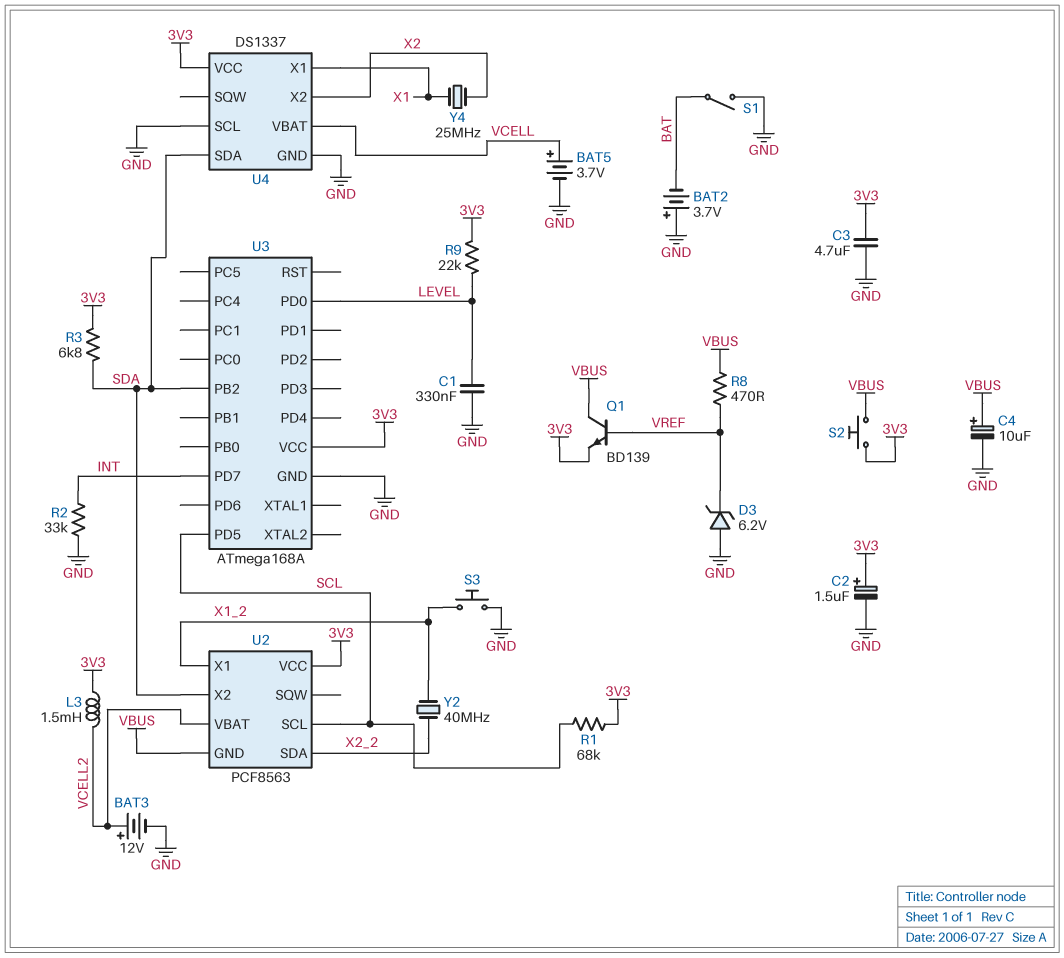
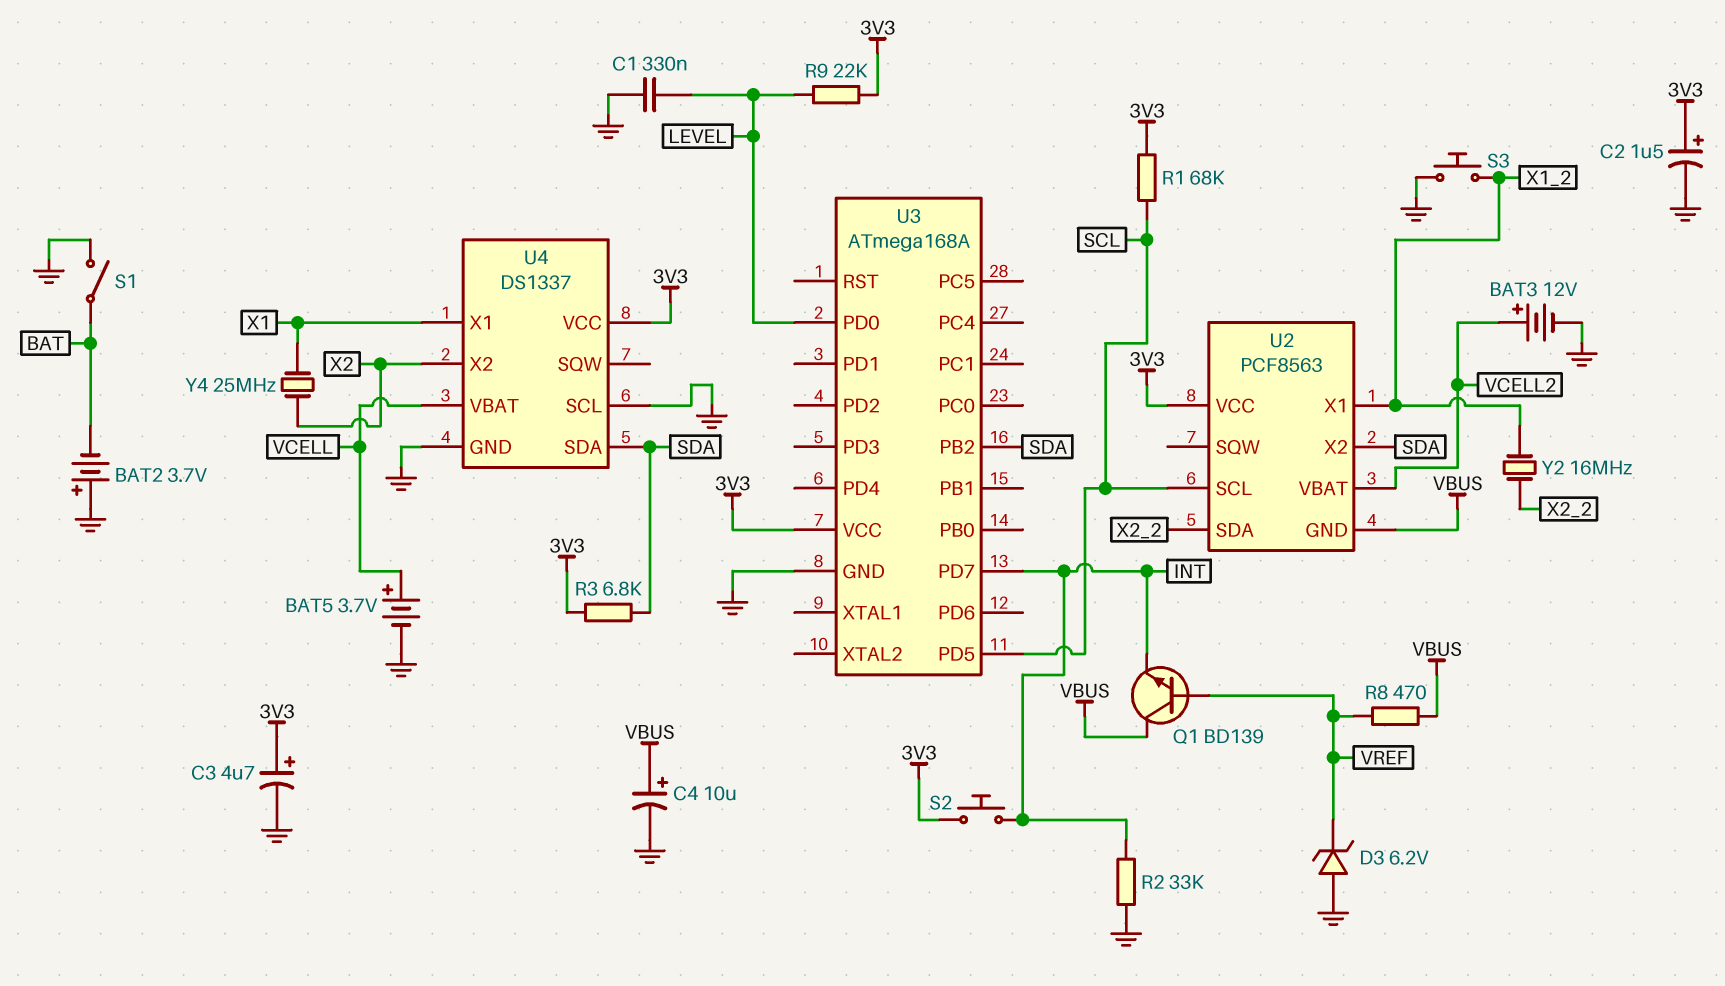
C3: 4.7uF (3V3, GND) -> 4.7uF (plus 3V3, minus GND)
L3: 1.5mH (3V3, VCELL2) -> none
Q1: NPN BD139 (B VREF, C VBUS, E 3V3) -> NPN BD139 (B VREF, C VBUS, E INT)
S2: button (3V3, VBUS) -> button (3V3, INT)
Y2: 40MHz (X1_2, X2_2) -> 16MHz (X1_2, X2_2)

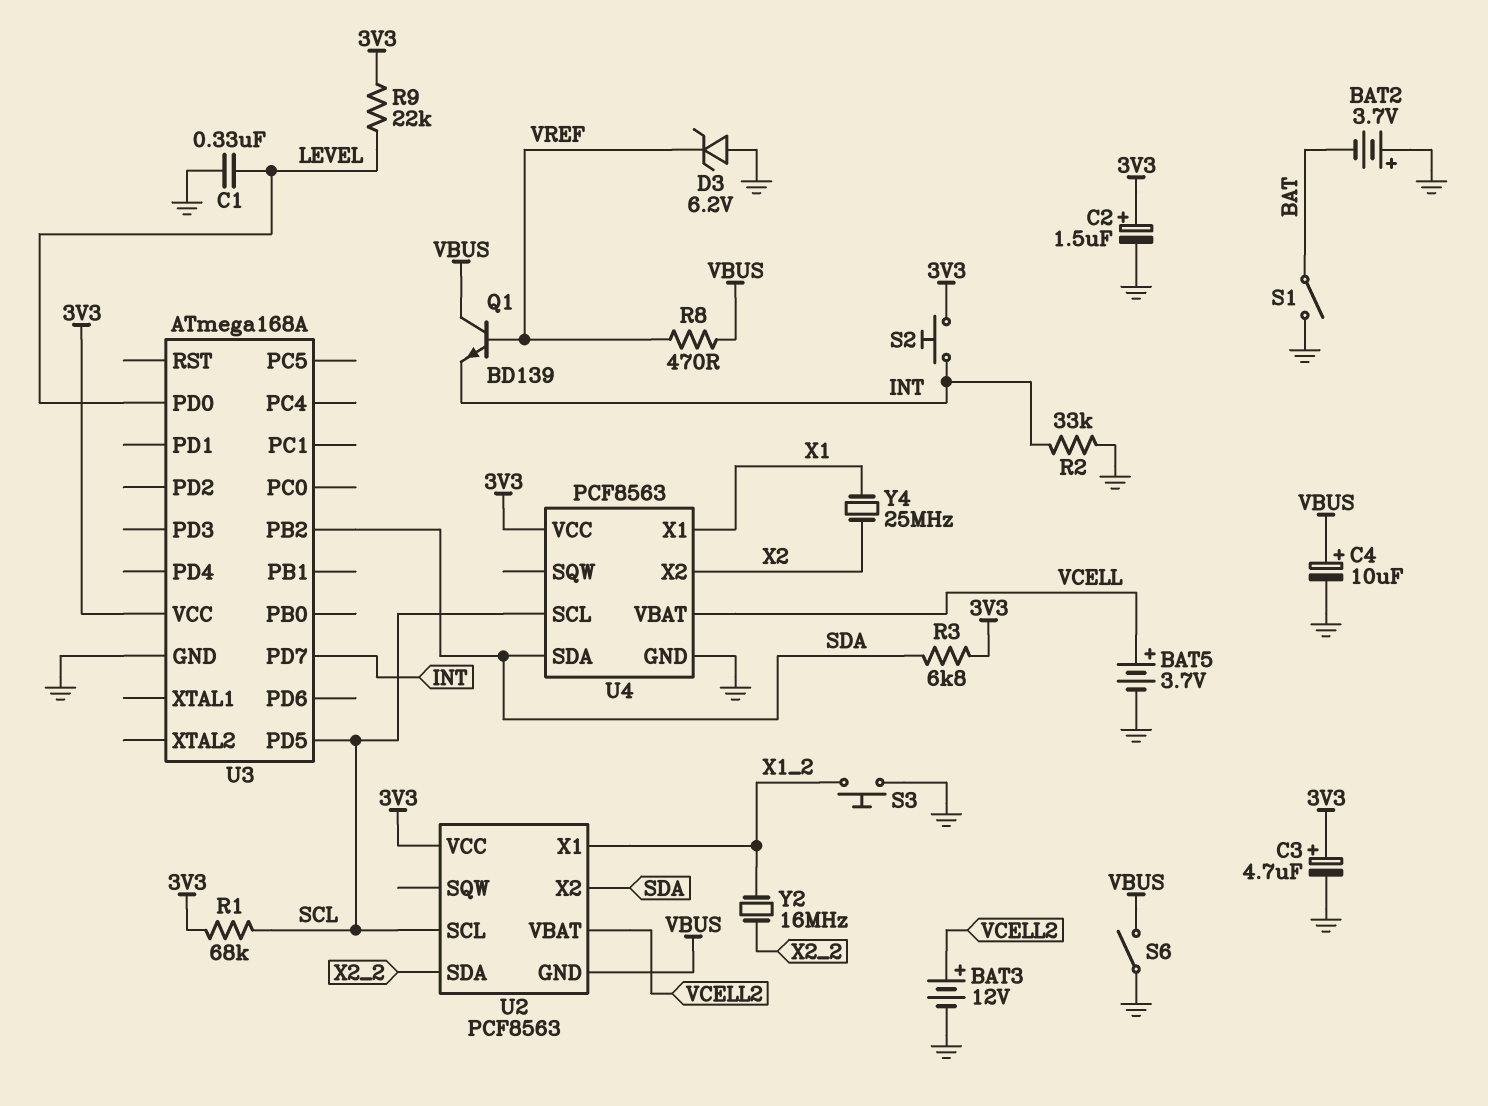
S6: none -> switch (GND, VBUS)
U4: DS1337 -> PCF8563
U4 pin SCL: GND -> SCL

